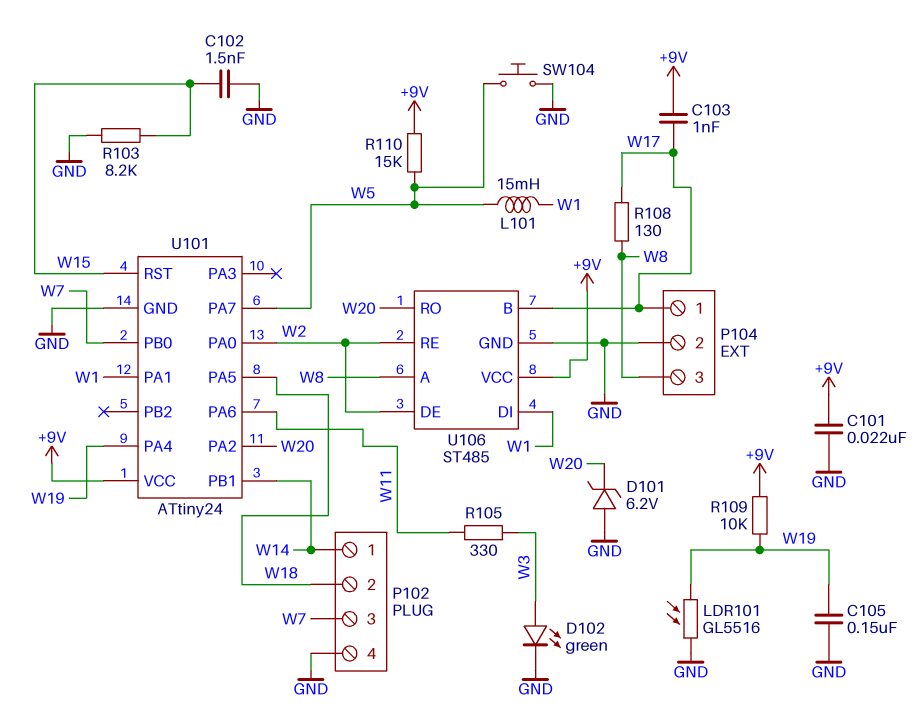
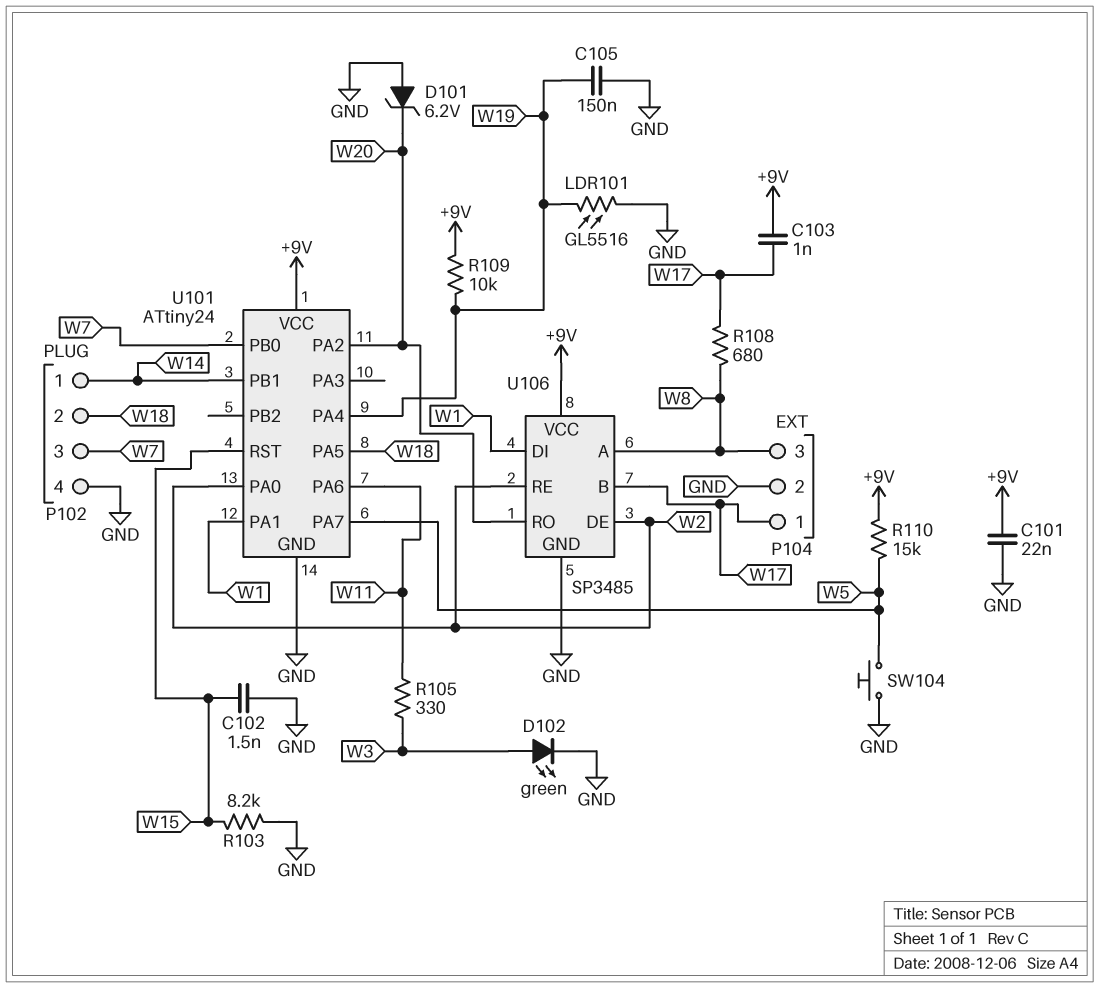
L101: 15mH (W1, W5) -> none
R108: 130 (W8, W17) -> 680 (W8, W17)
U106: ST485 -> SP3485

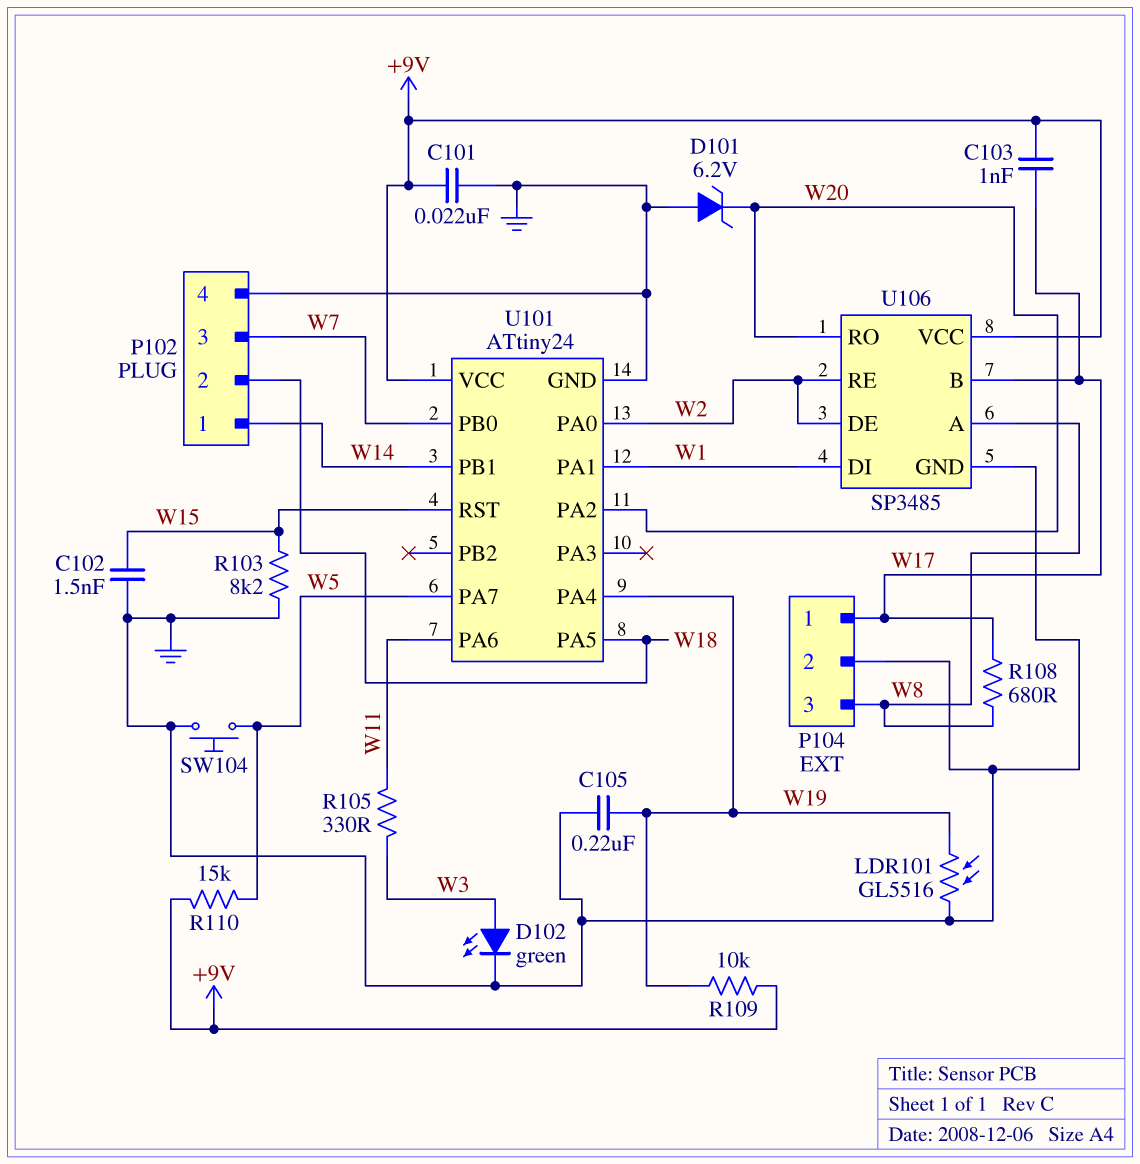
C105: 150nF (GND, W19) -> 220nF (GND, W19)

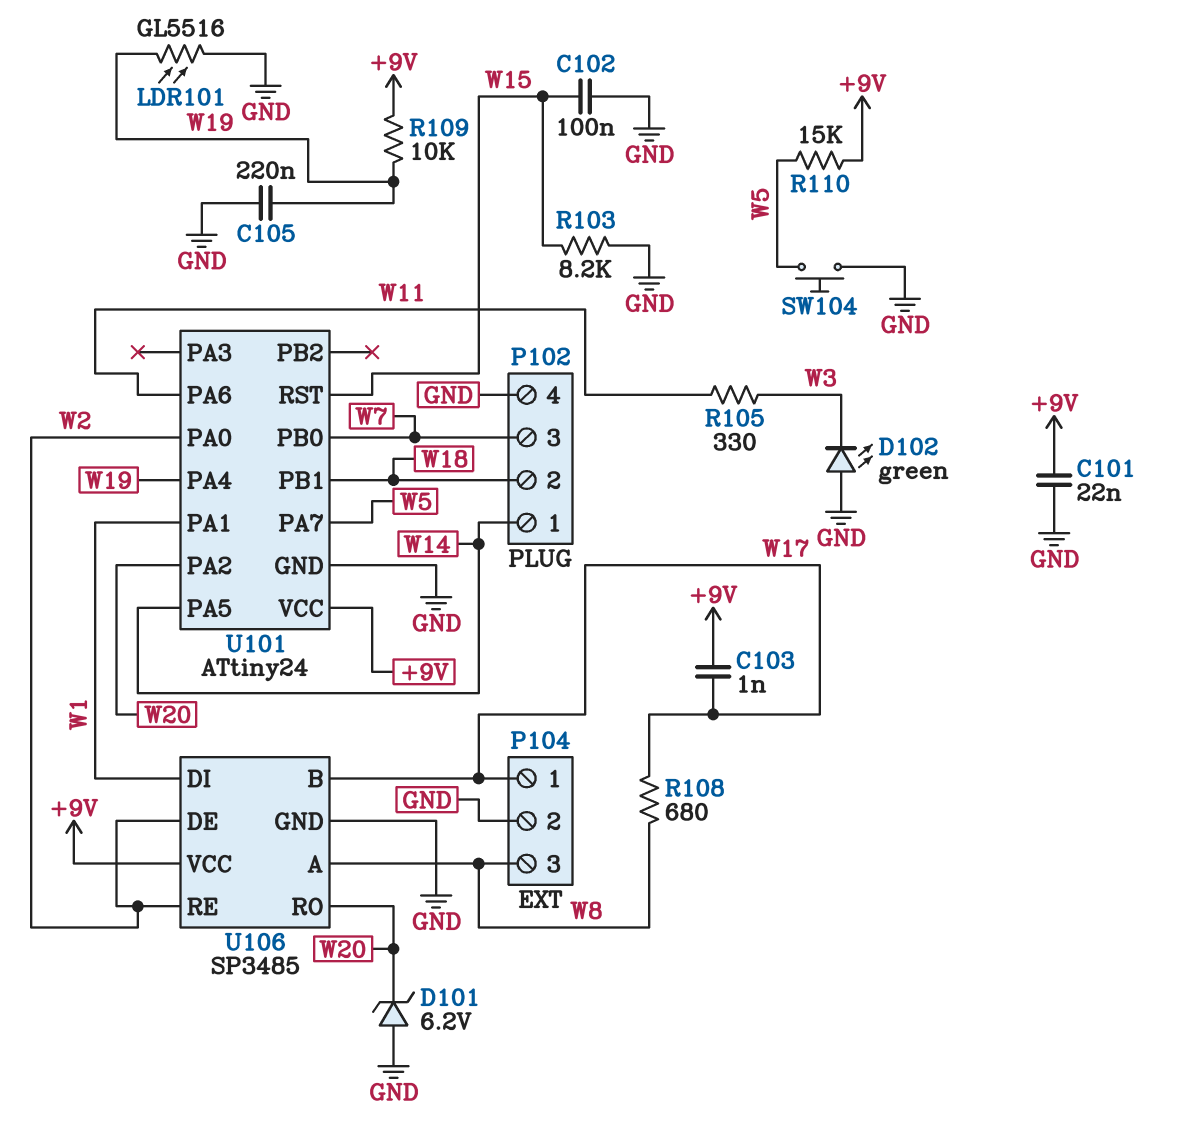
C102: 1.5nF (GND, W15) -> 100nF (GND, W15)
D102: LED green (A W3, K GND) -> LED green (A GND, K W3)
U101 pin PA5: W18 -> W14
U101 pin PB1: W14 -> W18

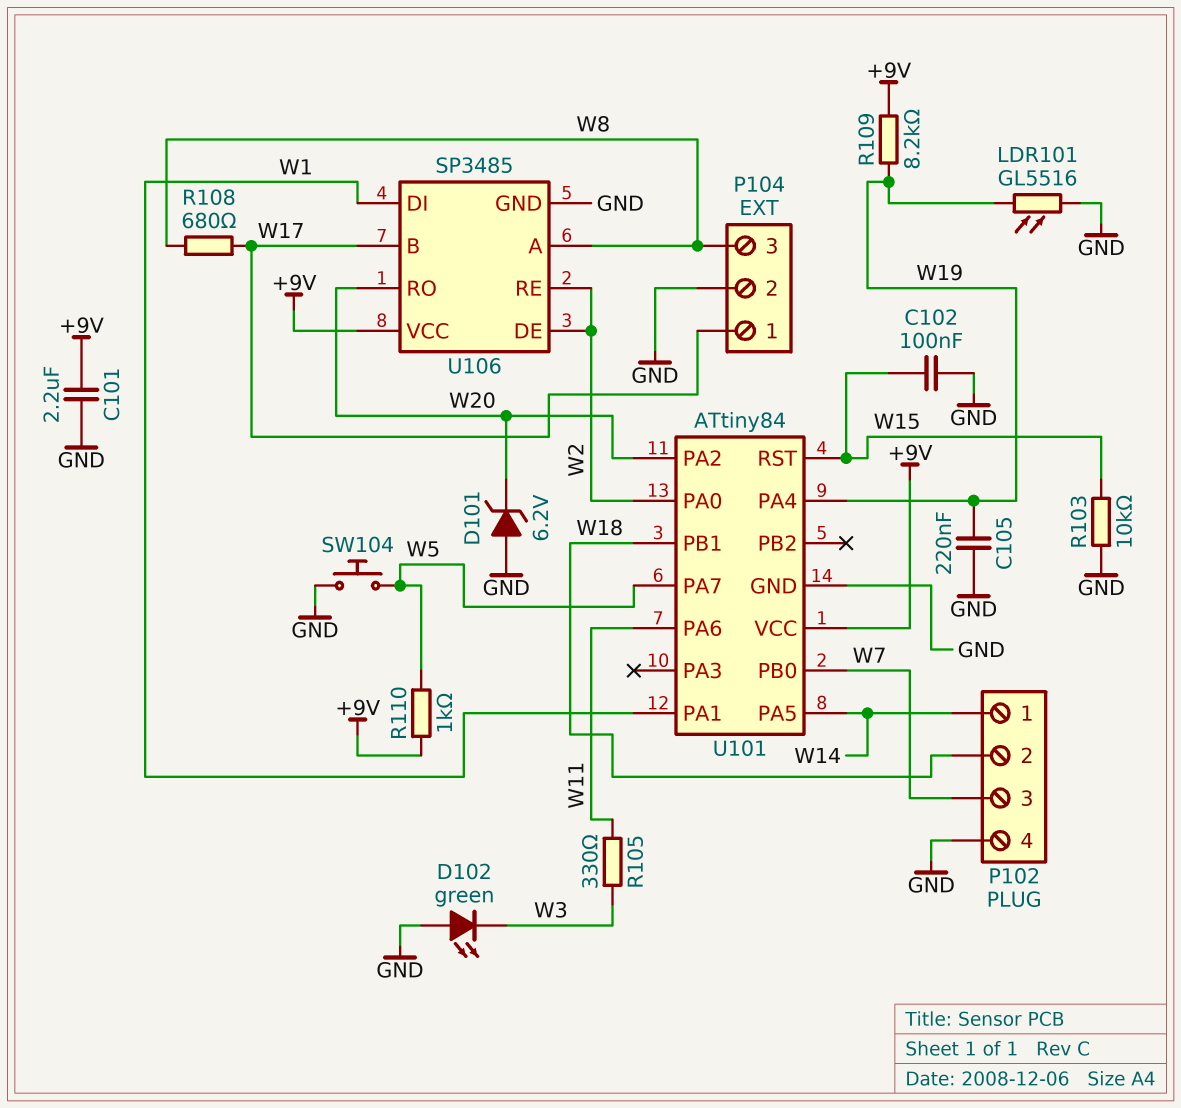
C101: 22nF (+9V, GND) -> 2.2uF (+9V, GND)
C103: 1nF (+9V, W17) -> none
R103: 8.2k (GND, W15) -> 10k (GND, W15)
R109: 10k (+9V, W19) -> 8.2k (+9V, W19)
R110: 15k (+9V, W5) -> 1k (+9V, W5)
U101: ATtiny24 -> ATtiny84

